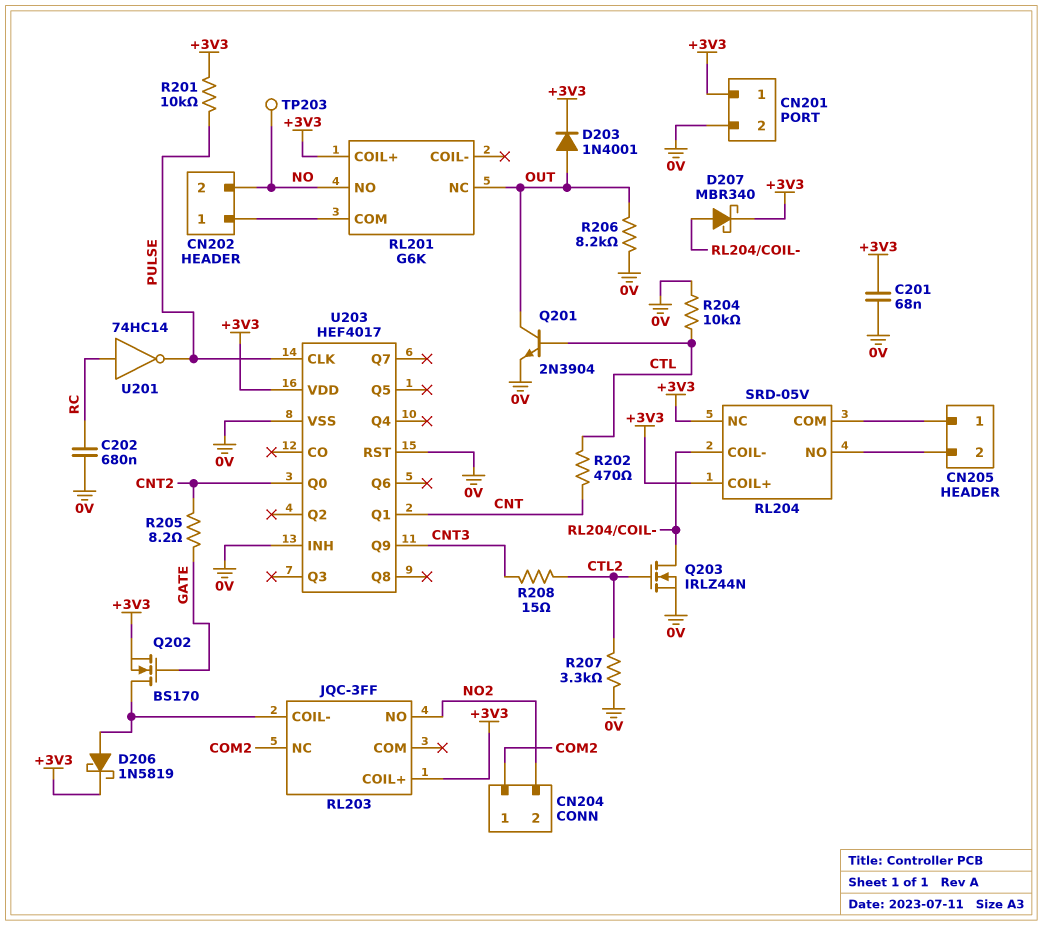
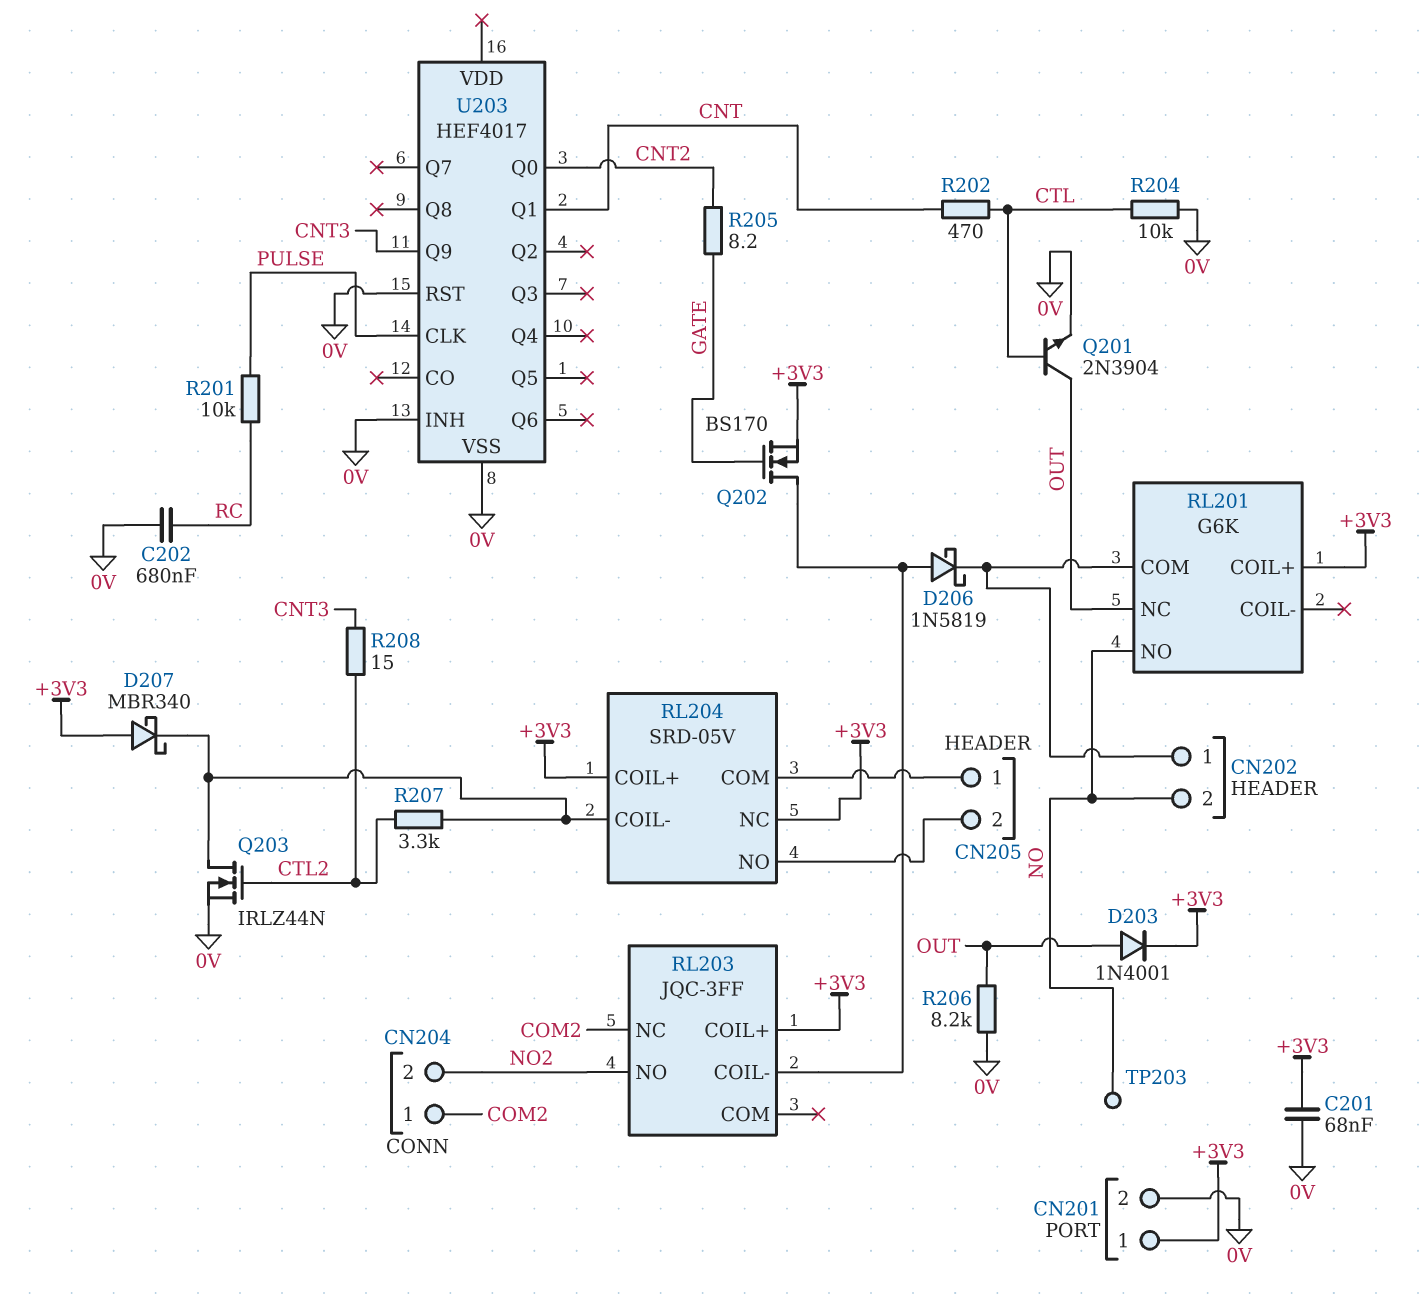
D206: schottky 1N5819 (A RL203/COIL-, K +3V3) -> schottky 1N5819 (A RL203/COIL-, K CN202/1)
D207: schottky MBR340 (A RL204/COIL-, K +3V3) -> schottky MBR340 (A +3V3, K RL204/COIL-)
R201: 10k (+3V3, PULSE) -> 10k (PULSE, RC)
R207: 3.3k (0V, CTL2) -> 3.3k (CTL2, RL204/COIL-)
U201: NOT 74HC14 (in RC, out PULSE) -> none
U203 pin VDD: +3V3 -> none

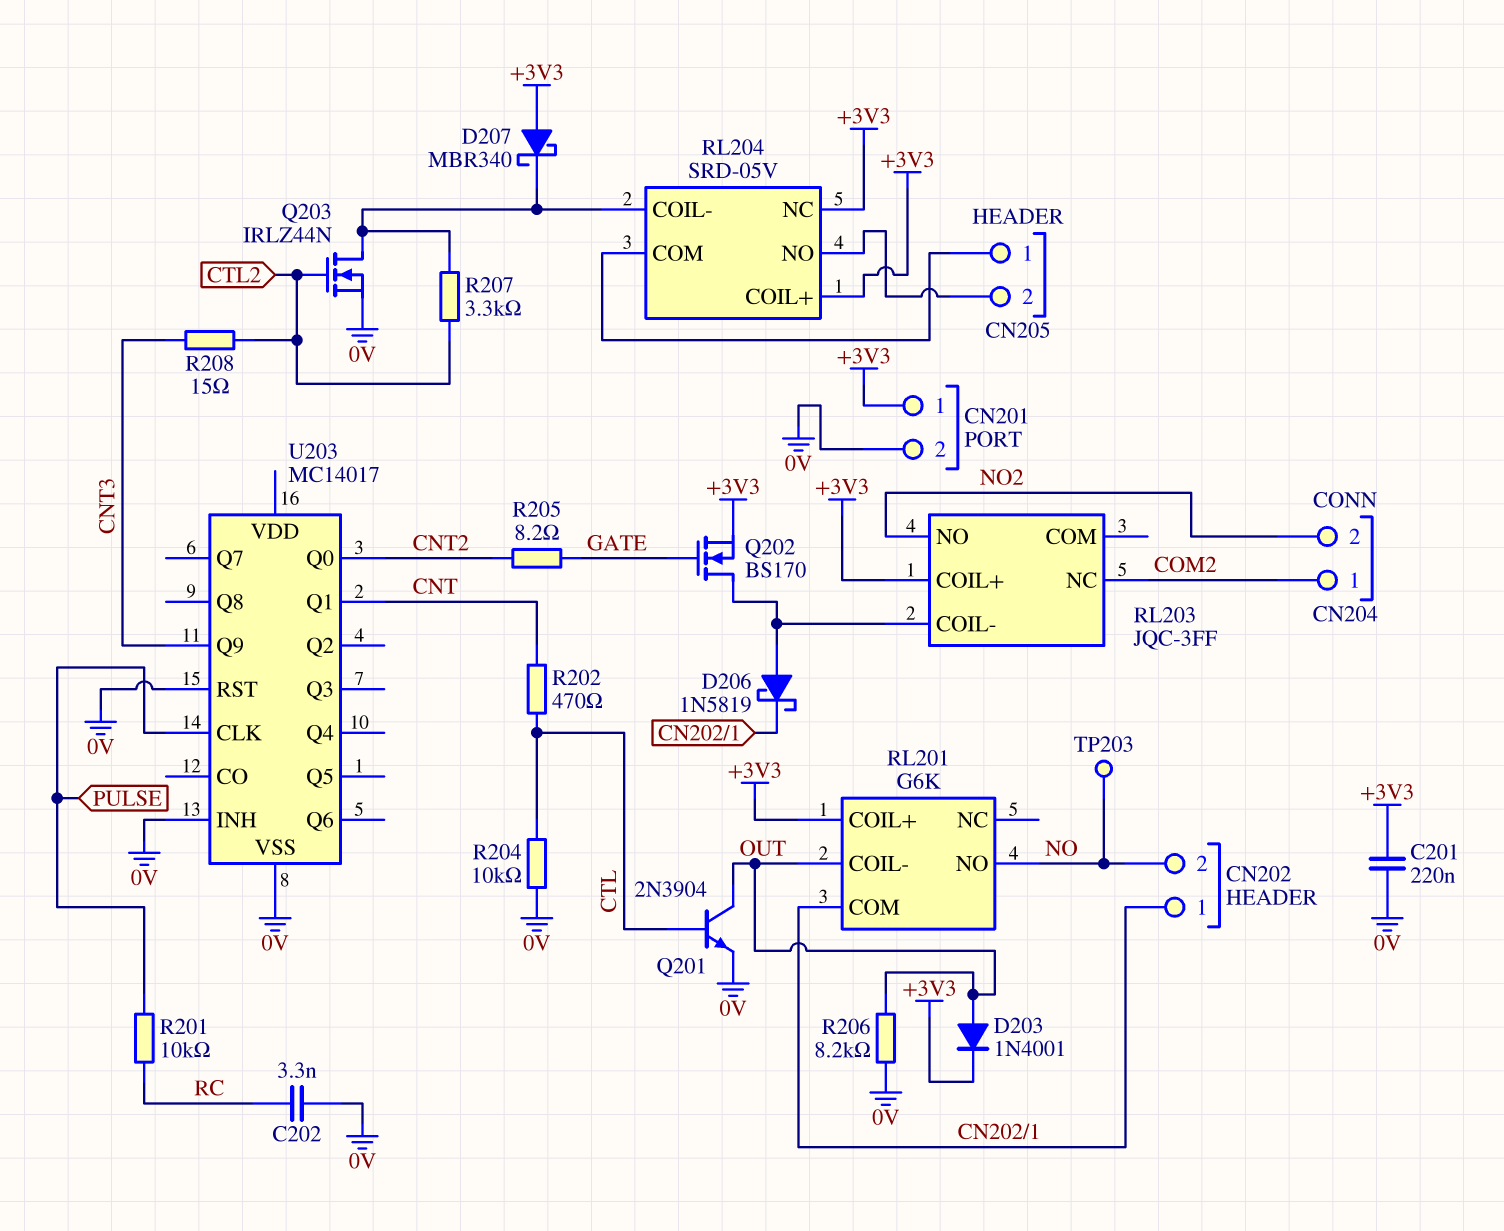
C201: 68nF (+3V3, 0V) -> 220nF (+3V3, 0V)
C202: 680nF (0V, RC) -> 3.3nF (0V, RC)
RL201 pin COIL-: none -> OUT
RL201 pin NC: OUT -> none
U203: HEF4017 -> MC14017

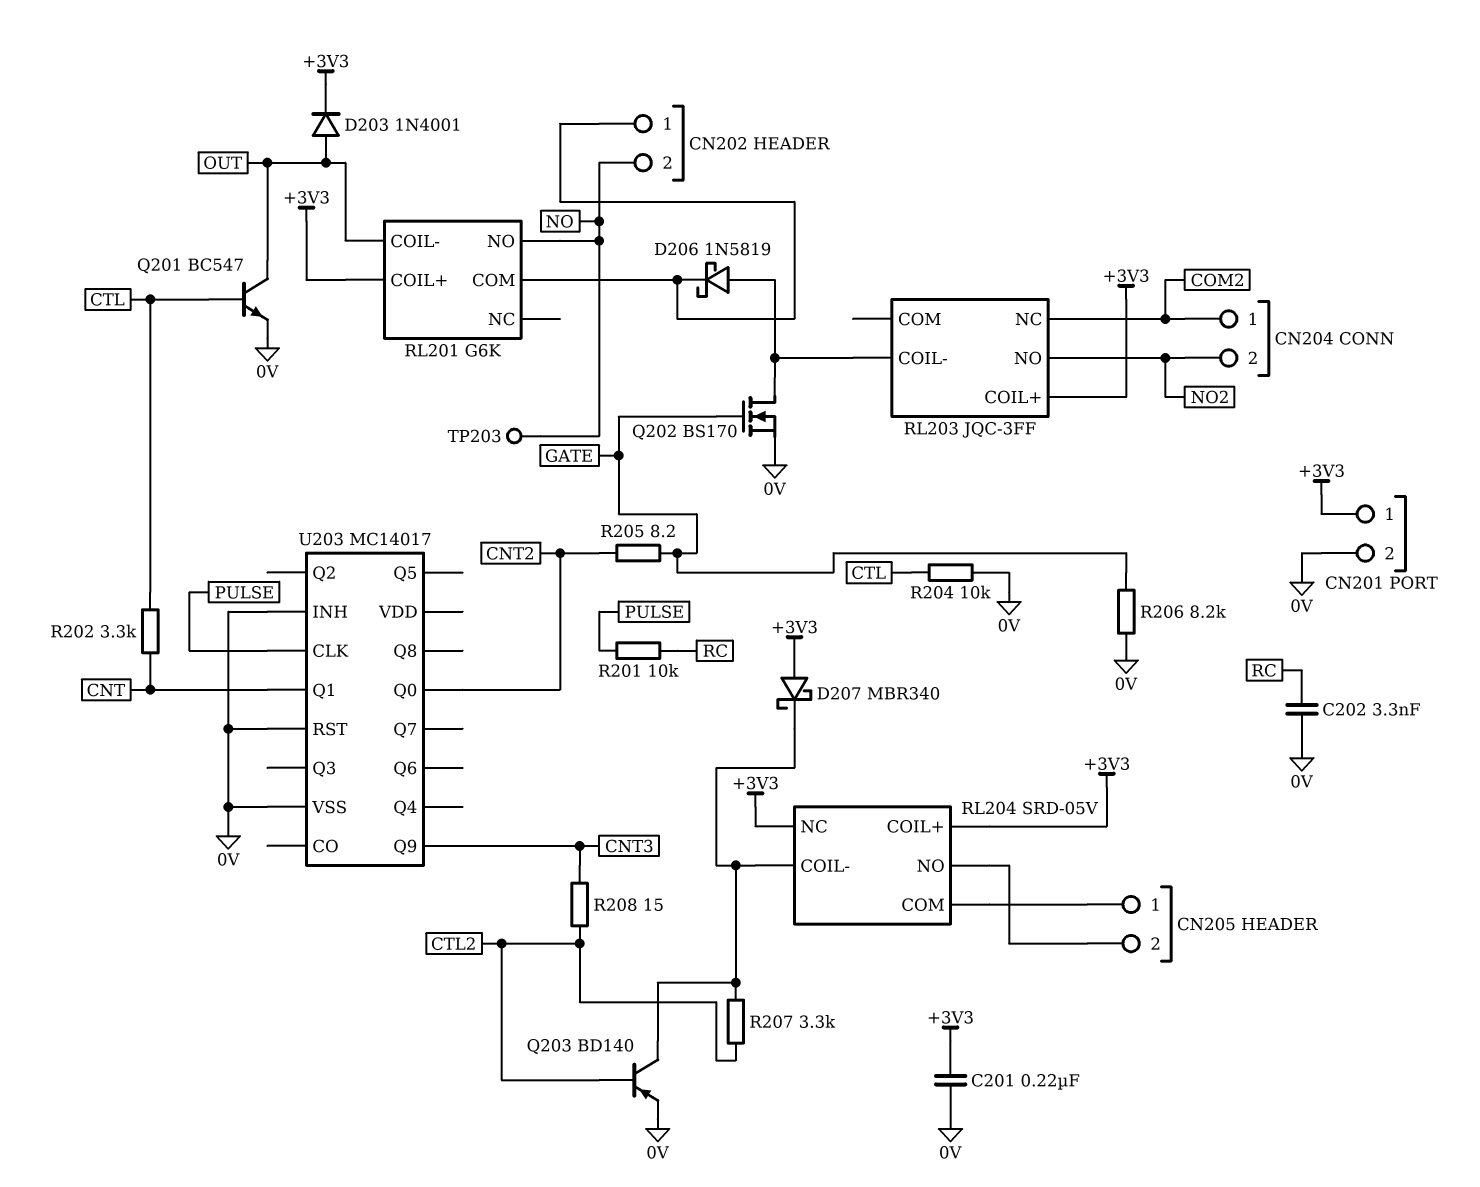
Q201: NPN 2N3904 (B CTL, C OUT, E 0V) -> NPN BC547 (B CTL, C OUT, E 0V)
Q202: NMOS BS170 (G GATE, D RL203/COIL-, S +3V3) -> NMOS BS170 (G GATE, D RL203/COIL-, S 0V)
Q203: NMOS IRLZ44N (G CTL2, D RL204/COIL-, S 0V) -> PNP BD140 (B CTL2, C RL204/COIL-, E 0V)
R202: 470 (CNT, CTL) -> 3.3k (CNT, CTL)
R206: 8.2k (0V, OUT) -> 8.2k (0V, GATE)

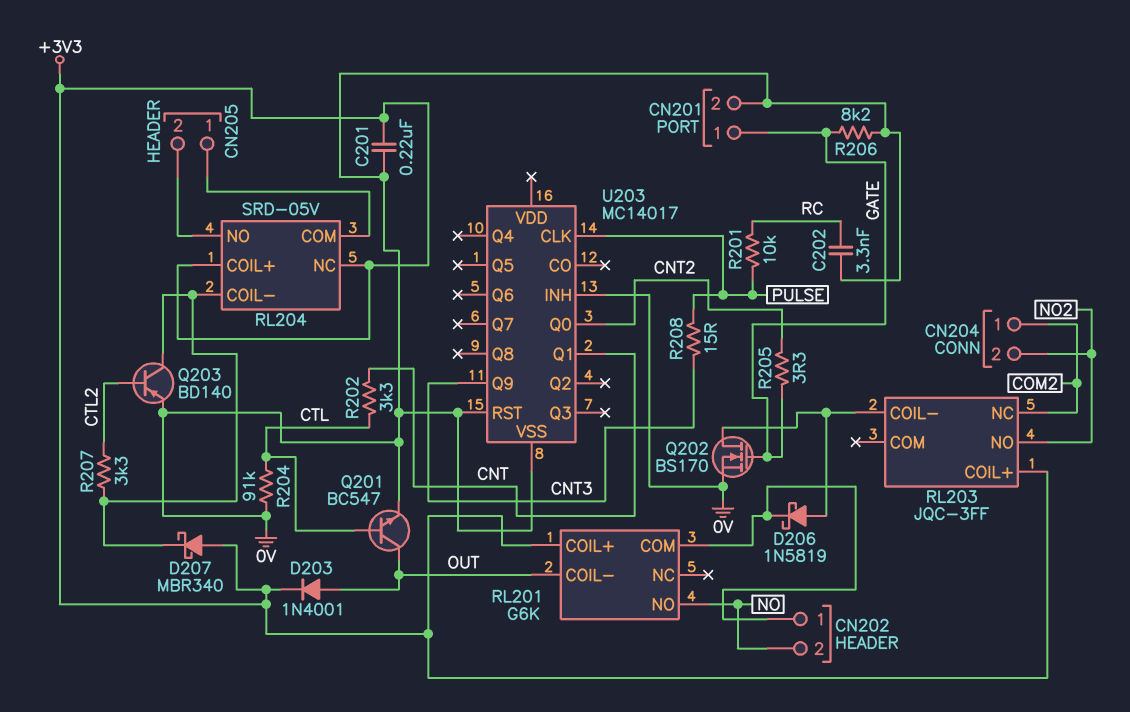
CN201 pin 1: +3V3 -> GATE
R204: 10k (0V, CTL) -> 91k (0V, CTL)
R205: 8.2 (CNT2, GATE) -> 3.3 (CNT2, GATE)
R208: 15 (CNT3, CTL2) -> 15 (CNT3, PULSE)
TP203: test point (NO) -> none

